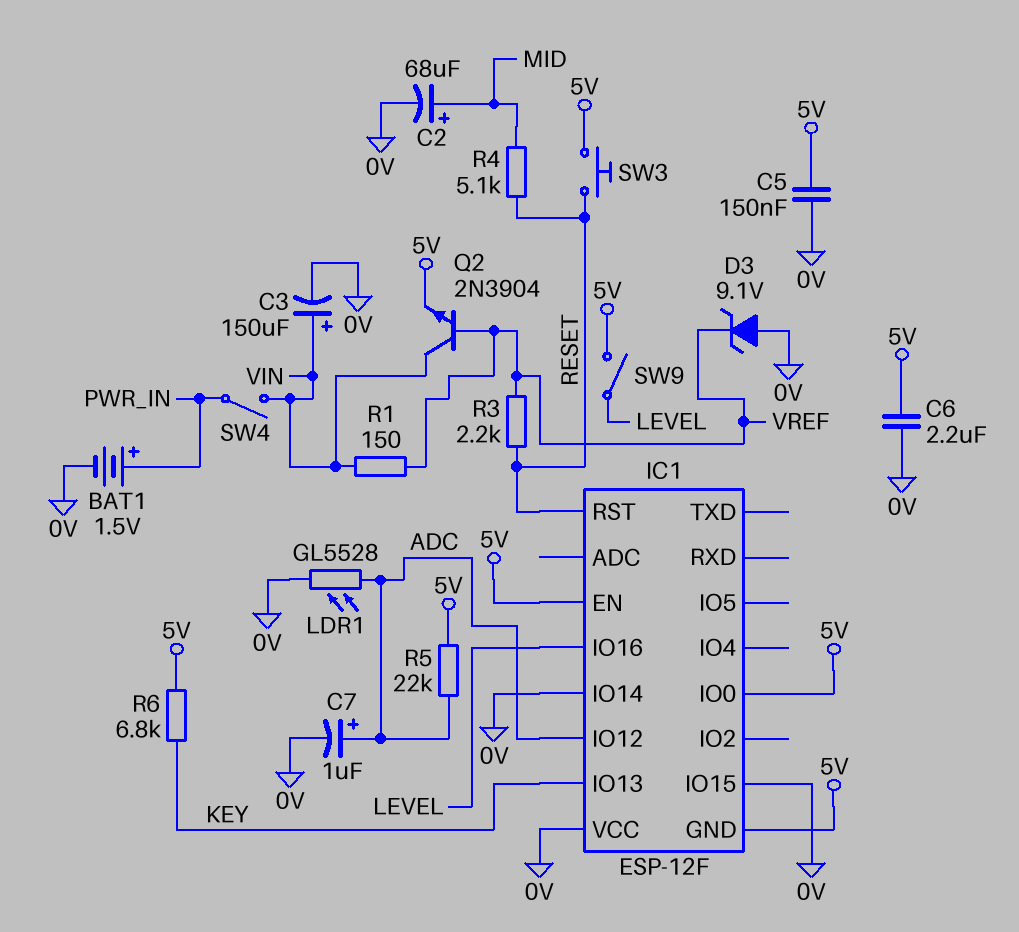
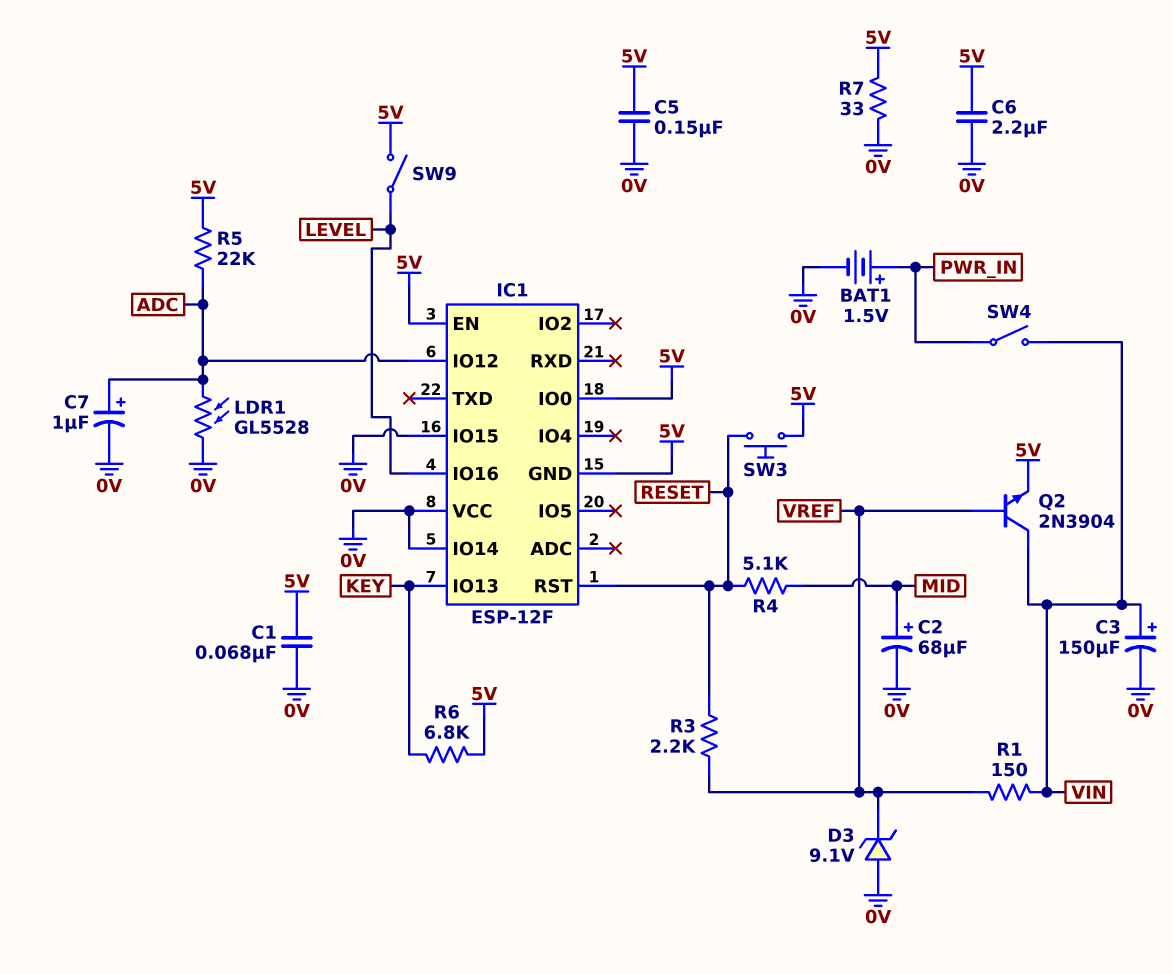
C1: none -> 68nF (0V, 5V)
R7: none -> 33 (0V, 5V)

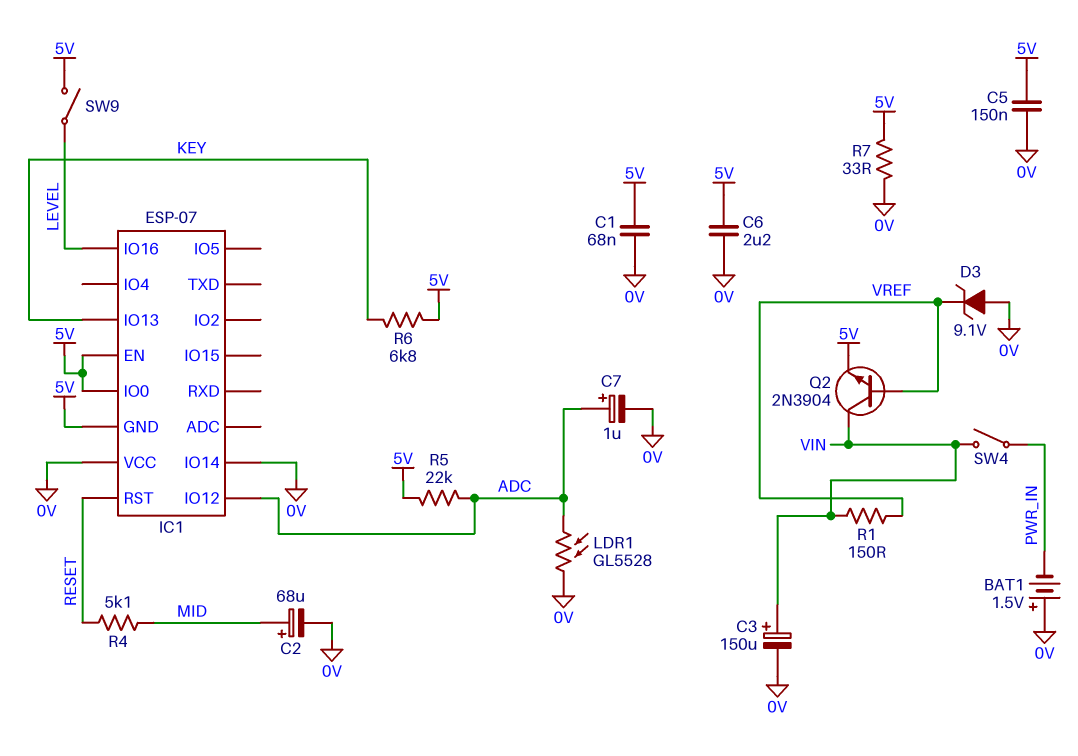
BAT1: 1.5V (plus PWR_IN, minus 0V) -> 1.5V (plus 0V, minus PWR_IN)
IC1: ESP-12F -> ESP-07
IC1 pin IO15: 0V -> none
R3: 2.2k (RESET, VREF) -> none
SW3: button (5V, RESET) -> none

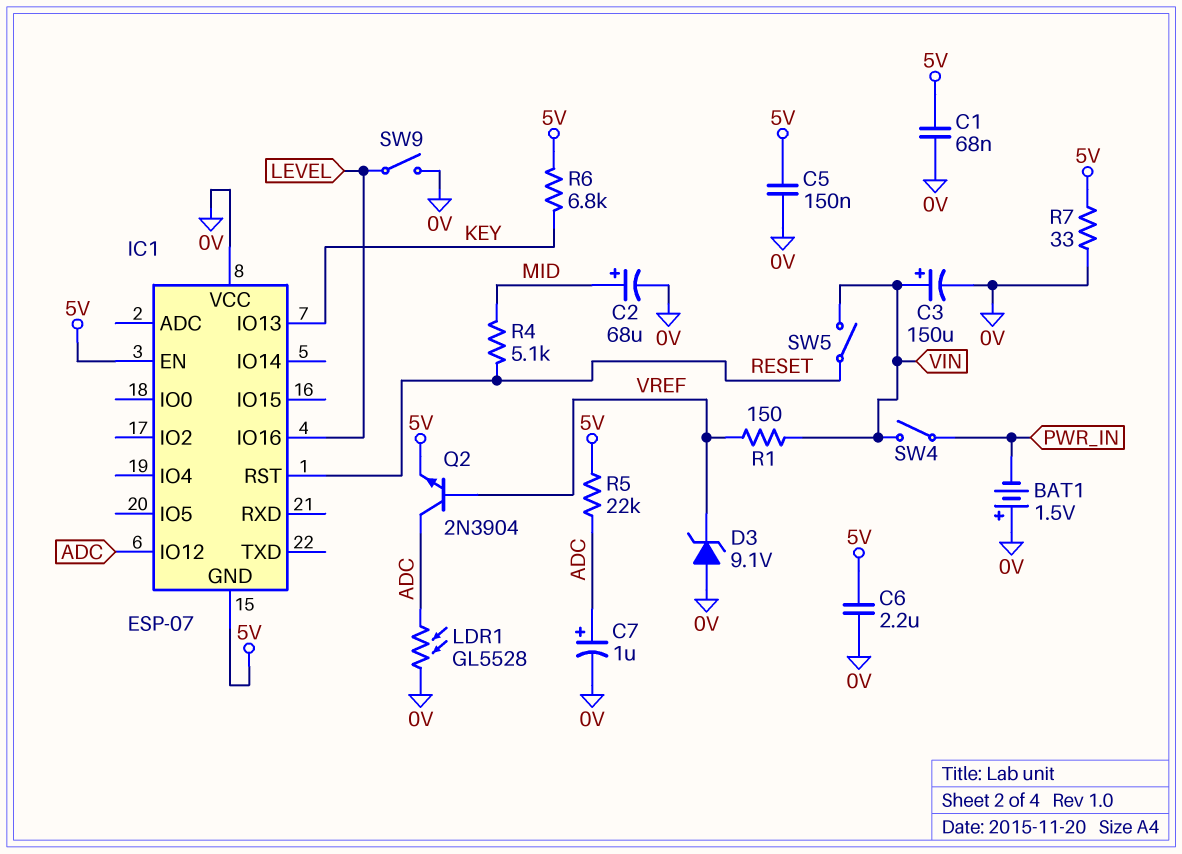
IC1 pin IO0: 5V -> none
IC1 pin IO14: 0V -> none
Q2: NPN 2N3904 (B VREF, C VIN, E 5V) -> NPN 2N3904 (B VREF, C ADC, E 5V)
SW5: none -> switch (RESET, VIN)
SW9: switch (5V, LEVEL) -> switch (0V, LEVEL)

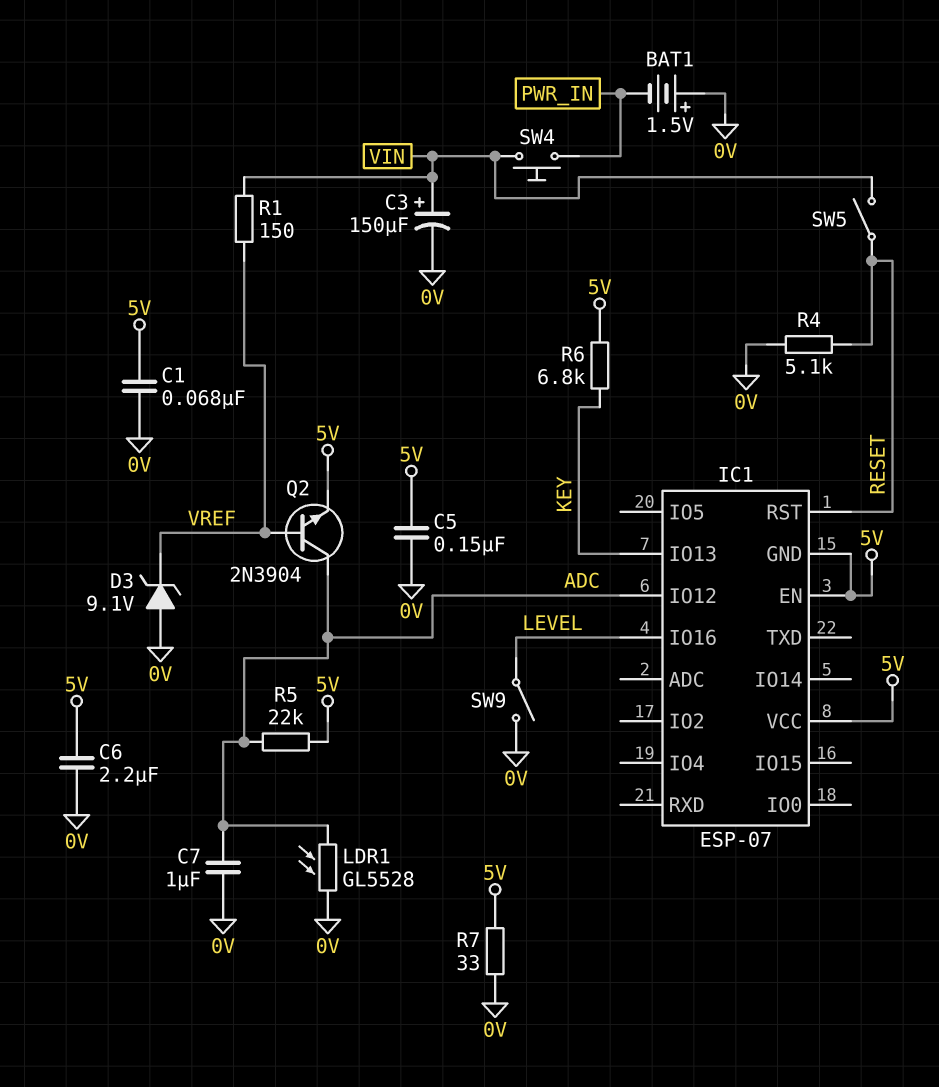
C2: 68uF (plus MID, minus 0V) -> none
C7: 1uF (plus ADC, minus 0V) -> 1uF (0V, ADC)
IC1 pin VCC: 0V -> 5V
R4: 5.1k (MID, RESET) -> 5.1k (0V, RESET)
SW4: switch (PWR_IN, VIN) -> button (PWR_IN, VIN)

